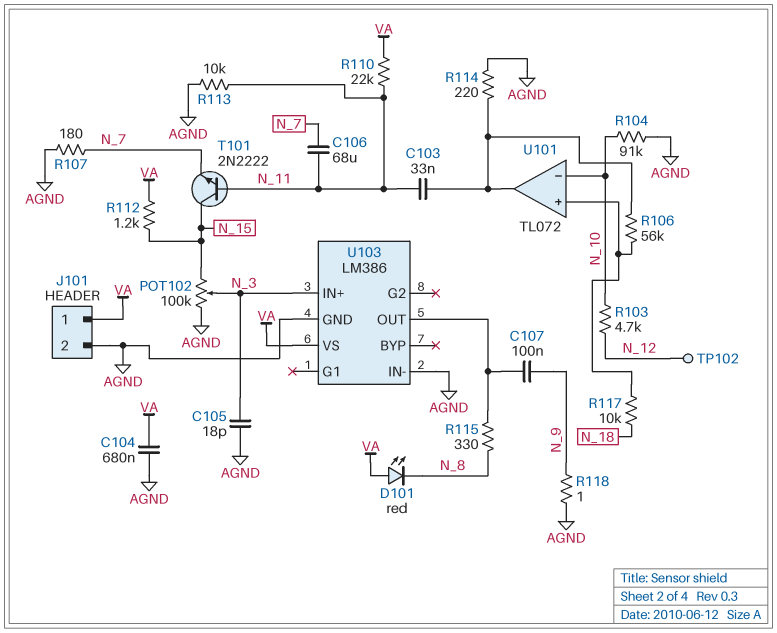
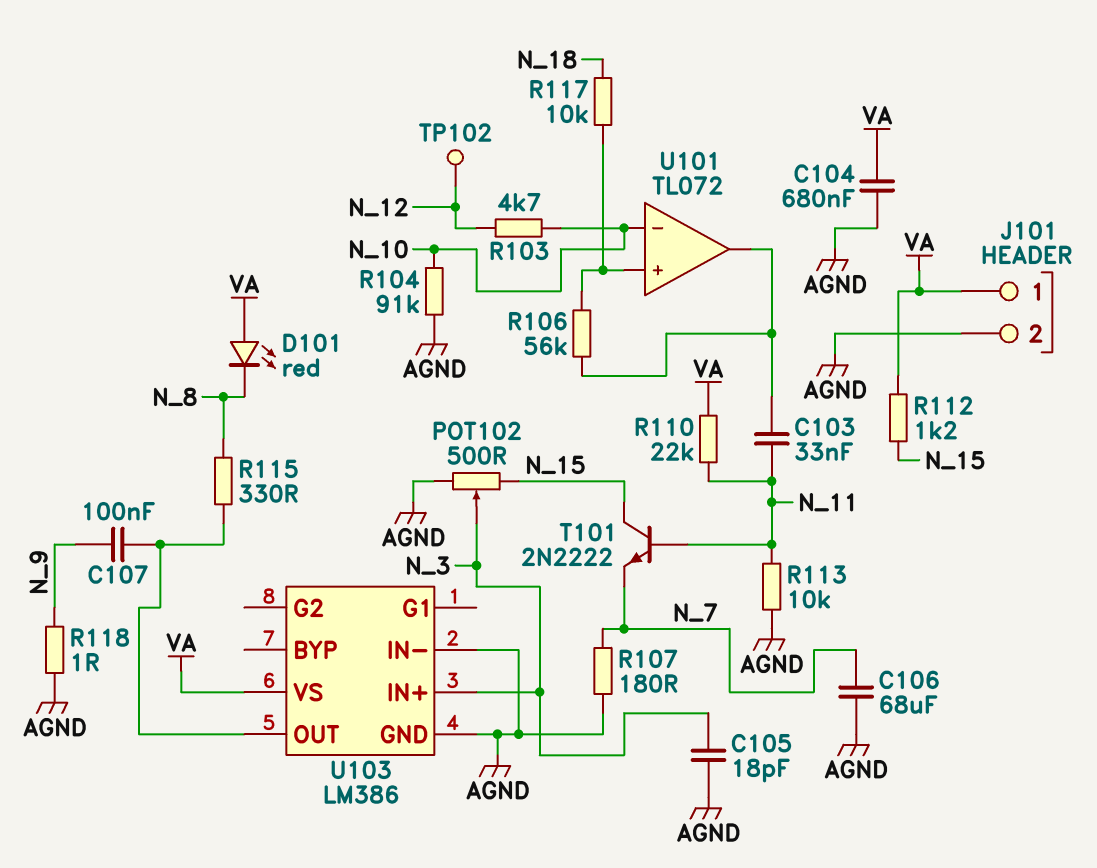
C106: 68uF (N_7, N_11) -> 68uF (AGND, N_7)
POT102: 100k (AGND, N_15, wiper N_3) -> 500 (AGND, N_15, wiper N_3)
R114: 220 (AGND, U101/out) -> none

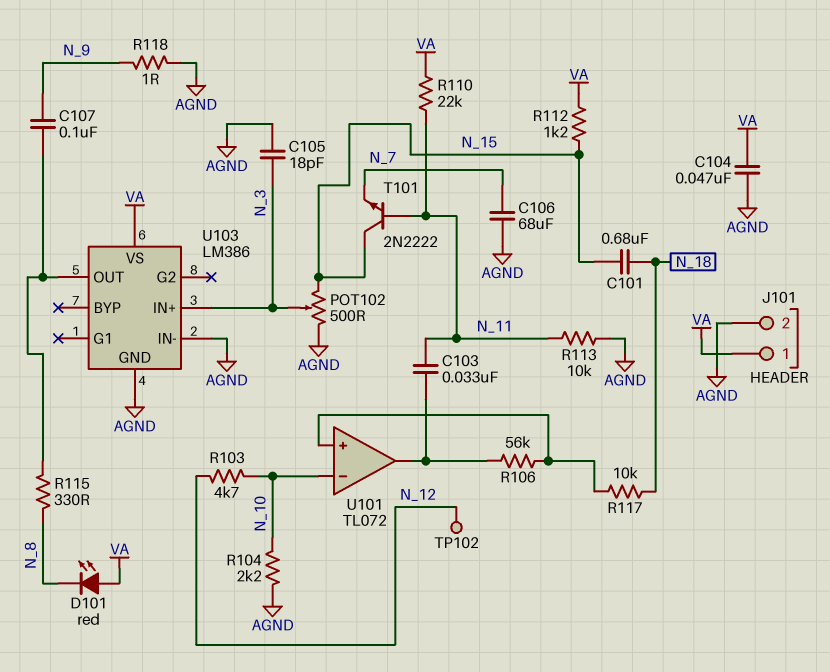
C101: none -> 680nF (N_15, N_18)
C104: 680nF (AGND, VA) -> 47nF (AGND, VA)
R104: 91k (AGND, N_10) -> 2.2k (AGND, N_10)
R107: 180 (AGND, N_7) -> none

